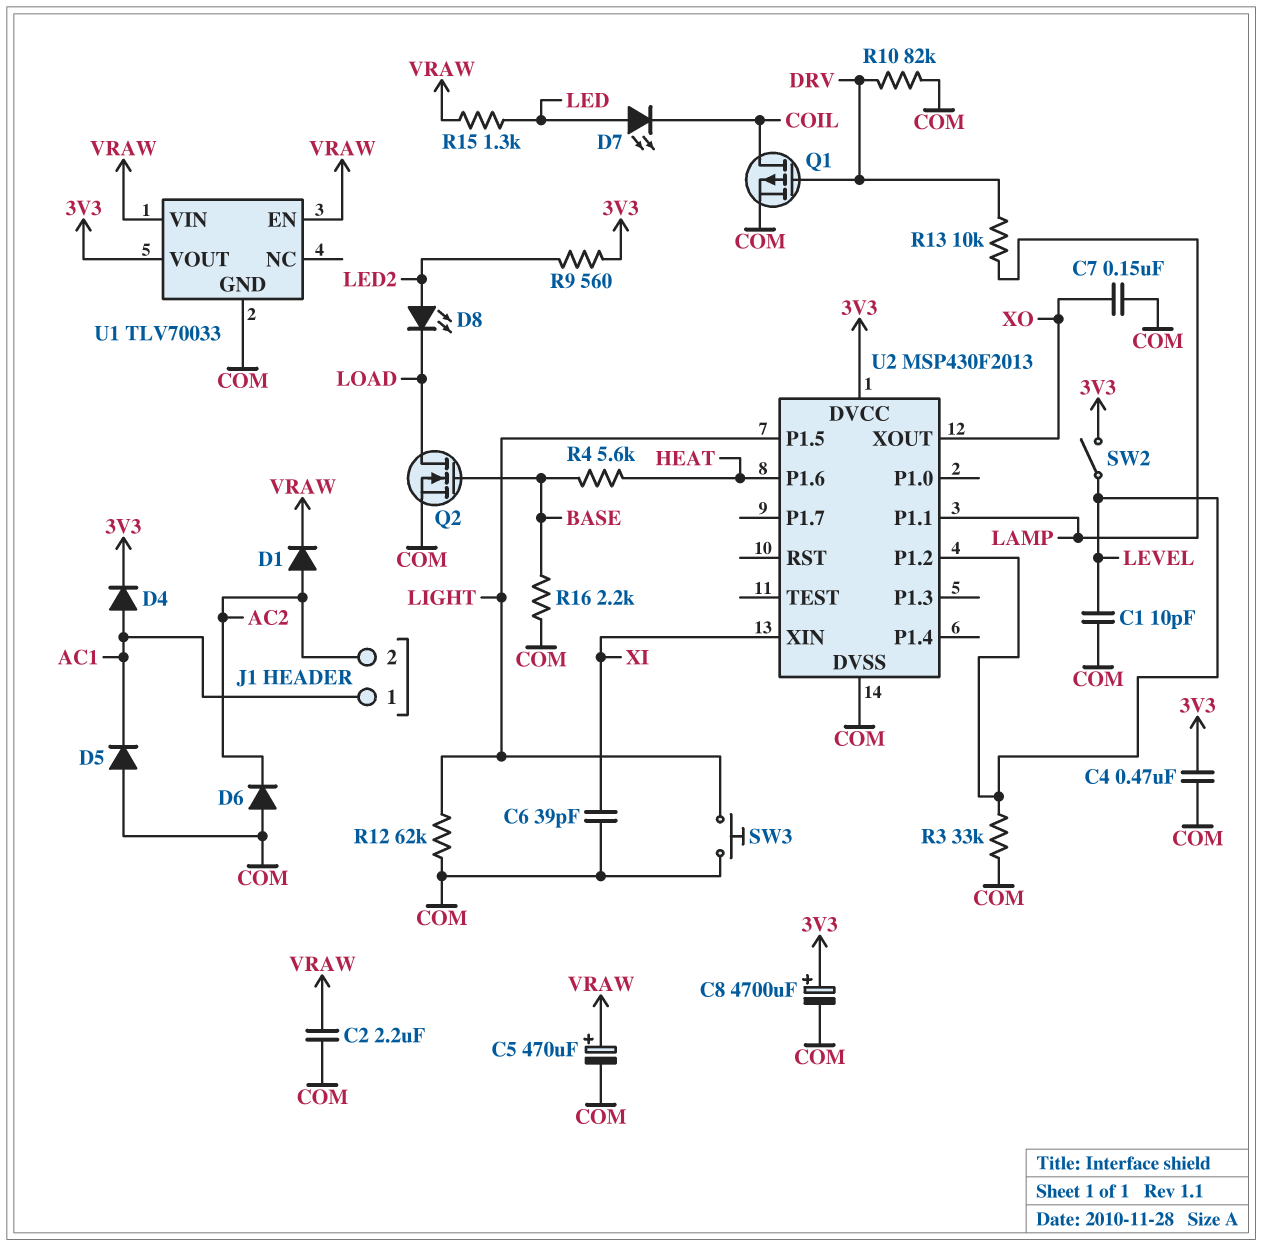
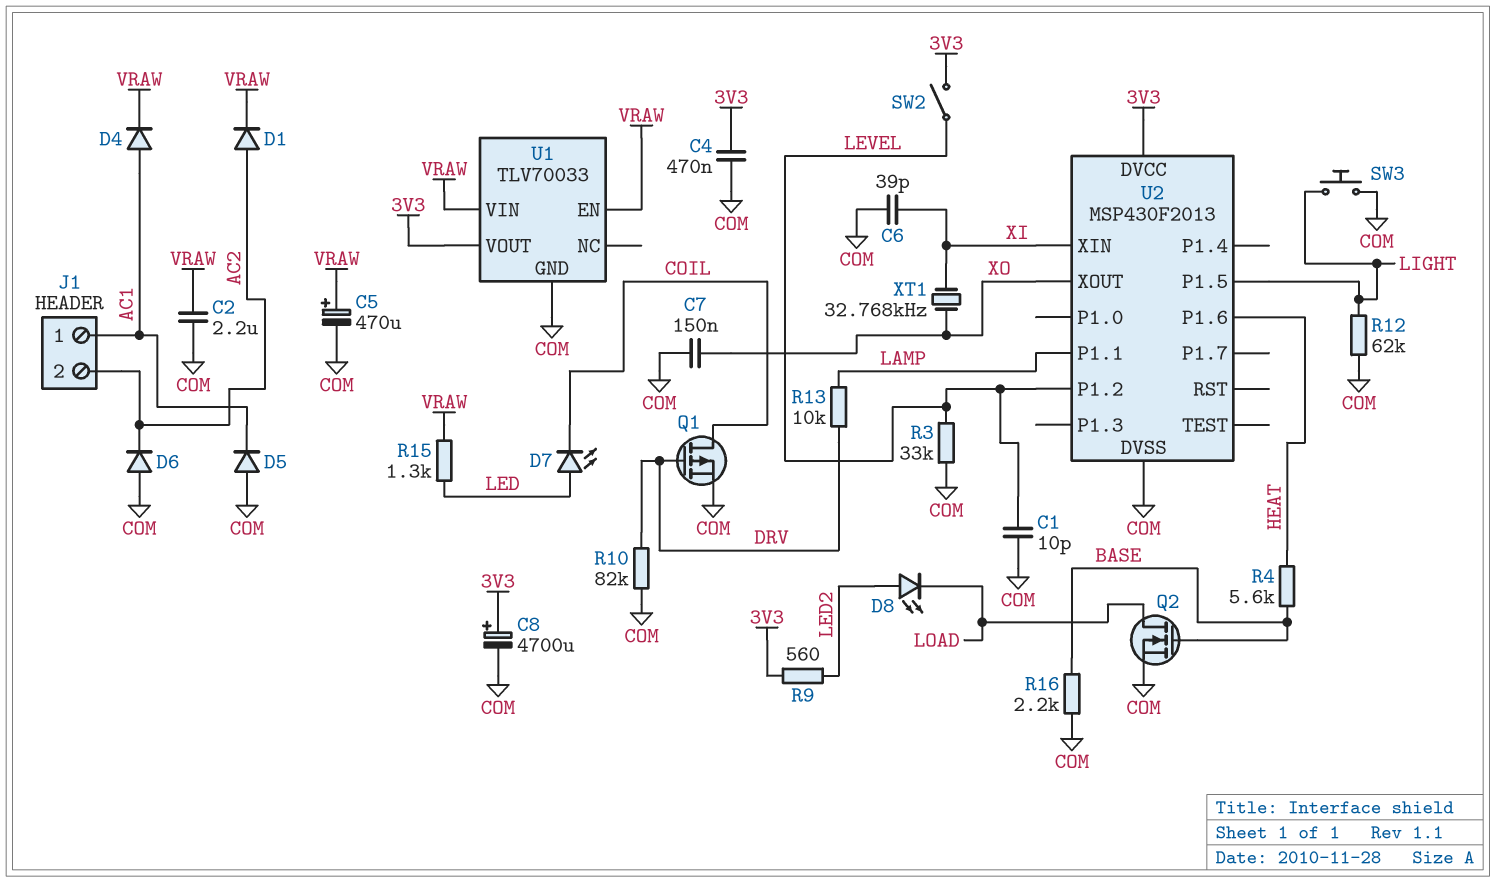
D4: diode (A AC1, K 3V3) -> diode (A AC1, K VRAW)
XT1: none -> 32.768kHz (XI, XO)

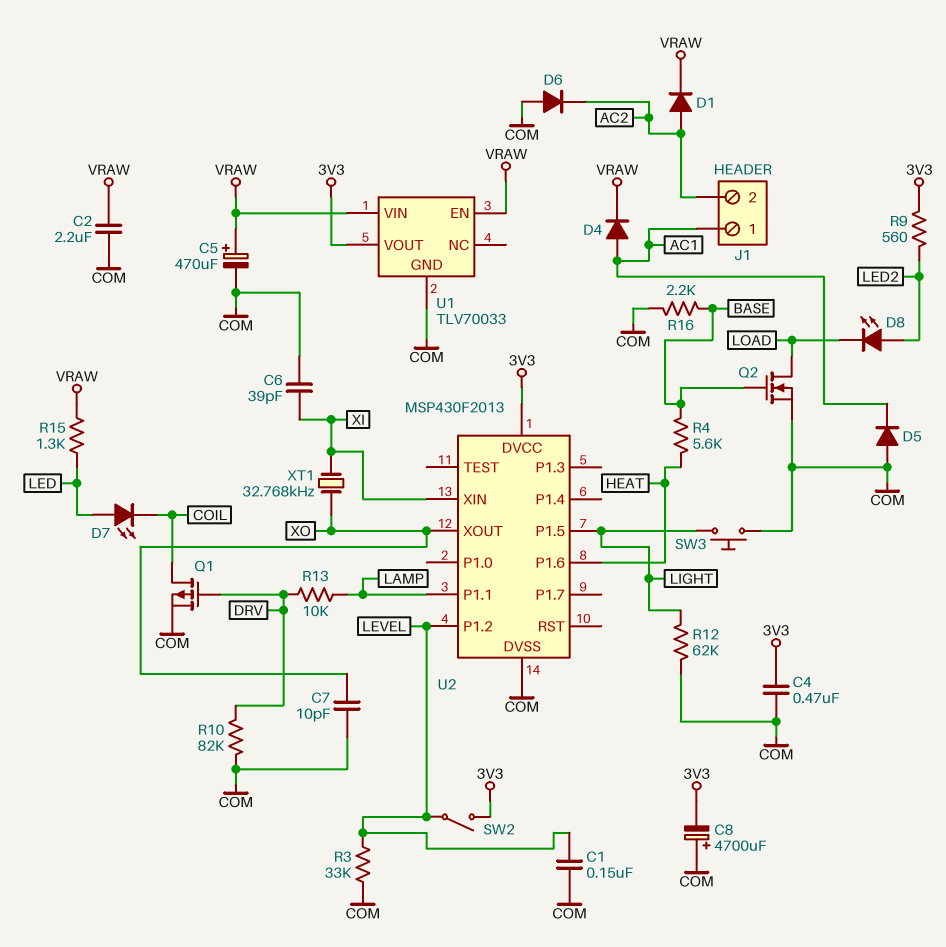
C1: 10pF (COM, LEVEL) -> 150nF (COM, LEVEL)
C7: 150nF (COM, XO) -> 10pF (COM, XO)
C8: 4700uF (plus 3V3, minus COM) -> 4700uF (plus COM, minus 3V3)

